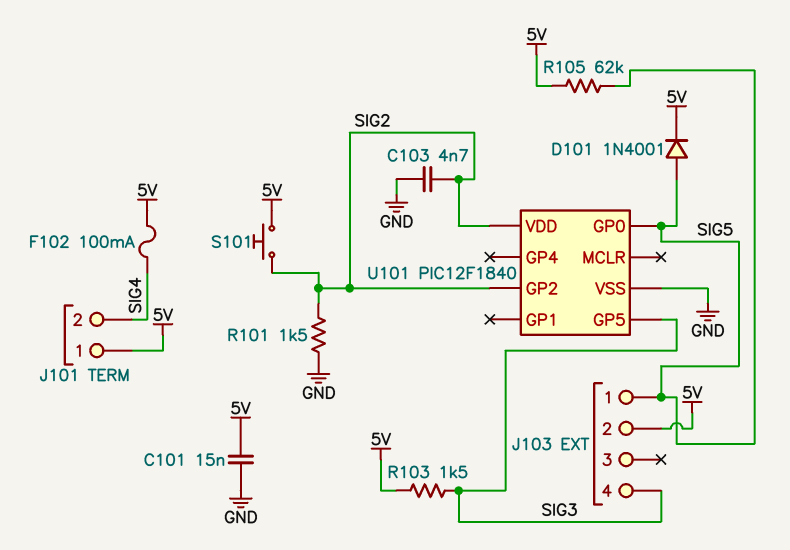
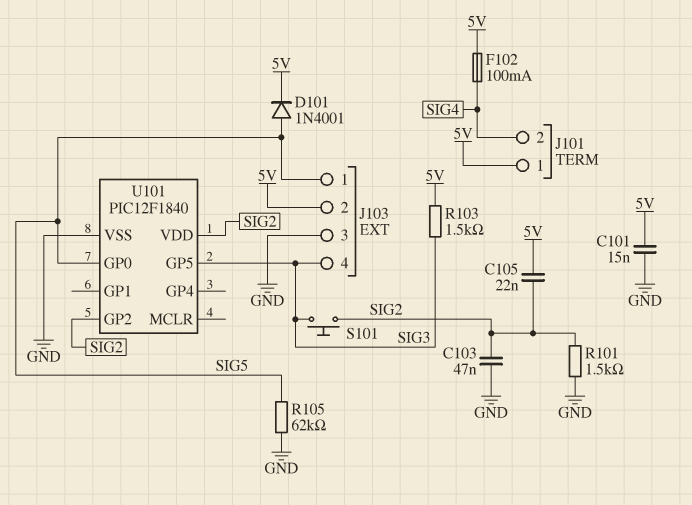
C103: 4.7nF (GND, SIG2) -> 47nF (GND, SIG2)
C105: none -> 22nF (5V, SIG2)
J103 pin 3: none -> GND
R105: 62k (5V, SIG5) -> 62k (GND, SIG5)
S101: button (5V, SIG2) -> button (SIG2, SIG3)

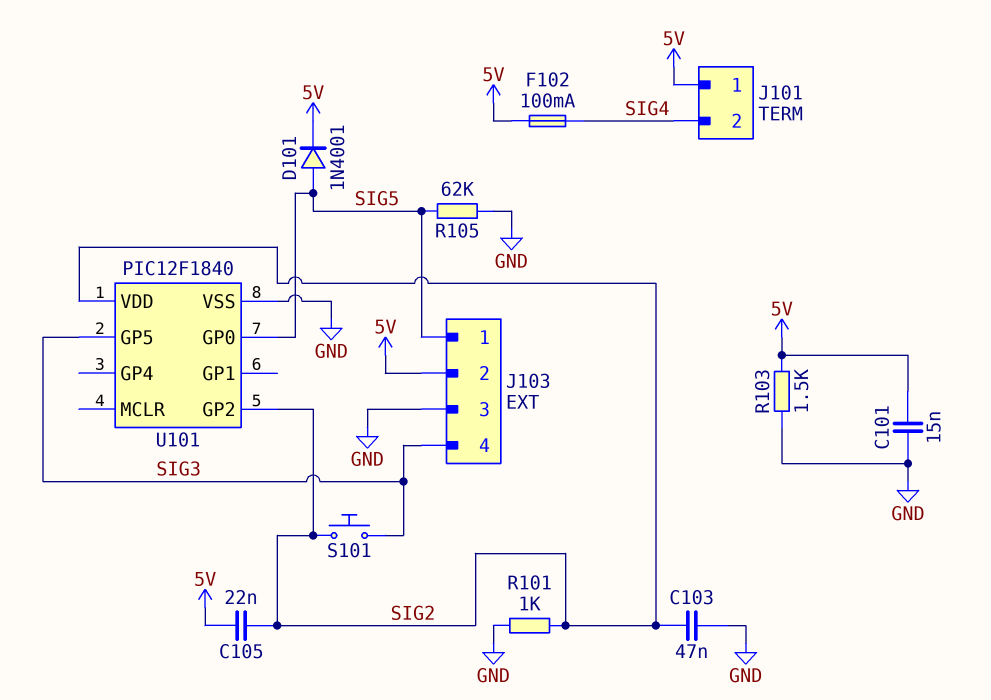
R101: 1.5k (GND, SIG2) -> 1k (GND, SIG2)
R103: 1.5k (5V, SIG3) -> 1.5k (5V, GND)

